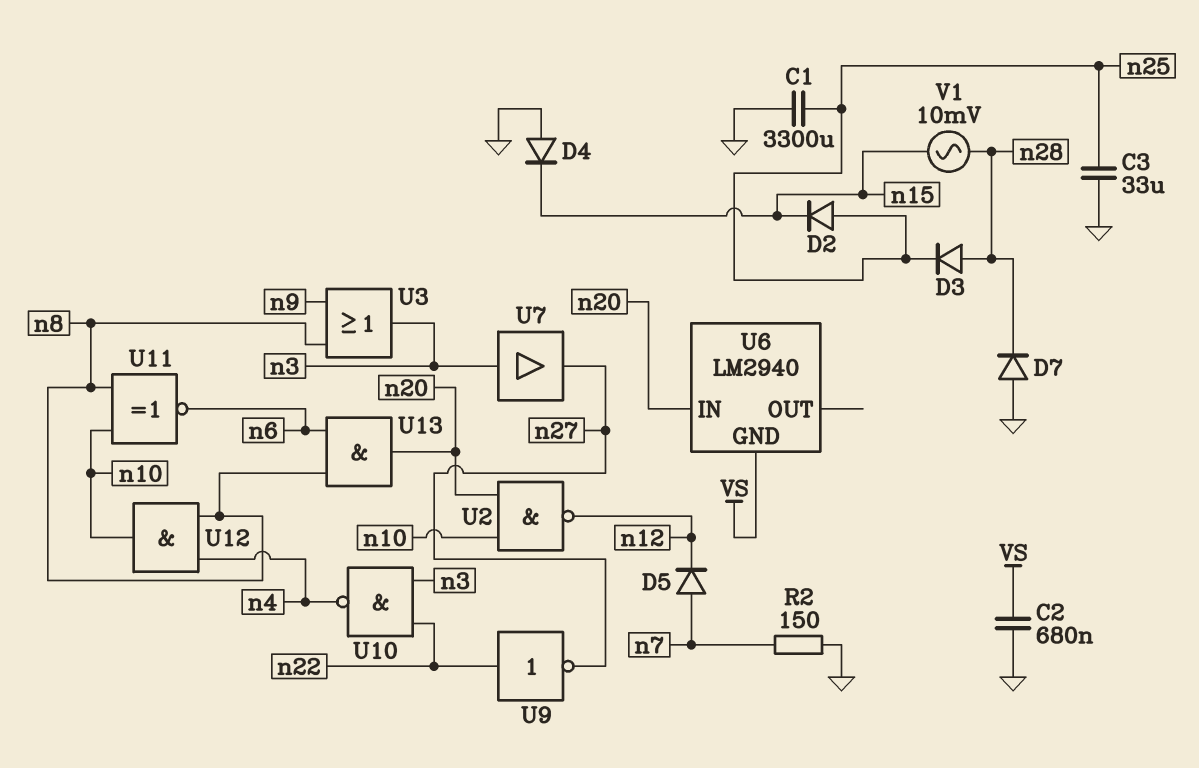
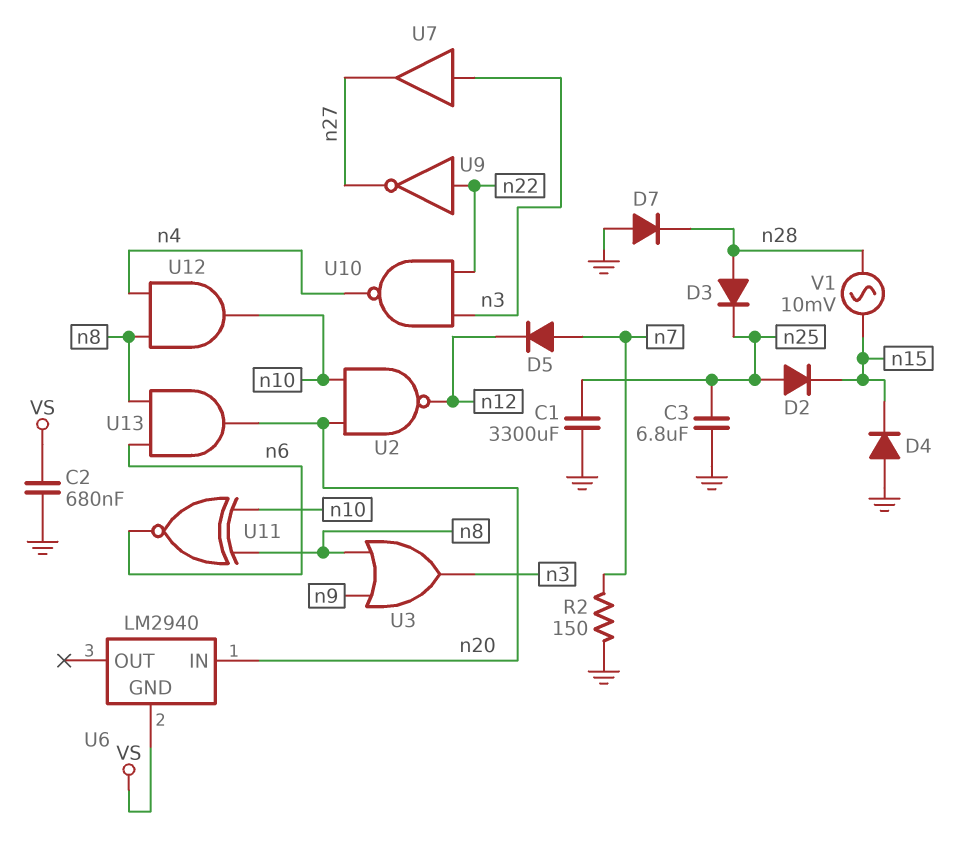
C3: 33uF (GND, n25) -> 6.8uF (GND, n25)

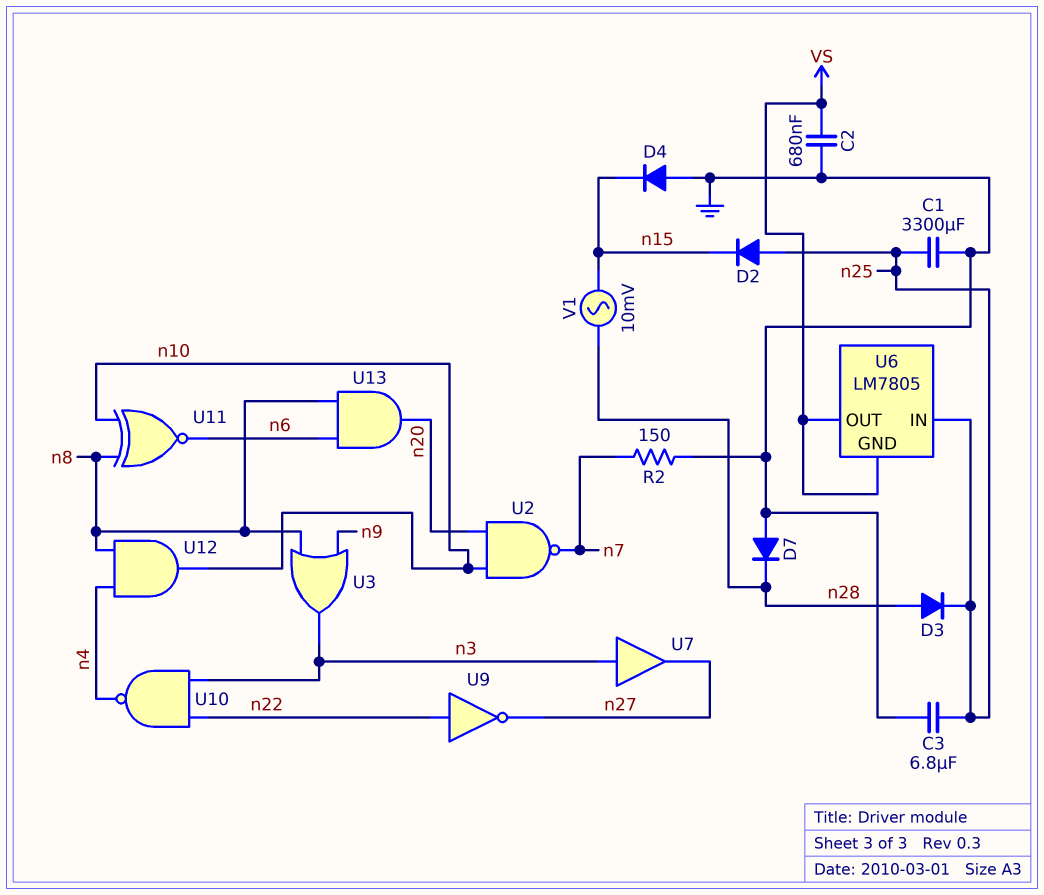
D5: diode (A n7, K n12) -> none
U2: NAND (in n10, in n20, out n12) -> NAND (in n10, in n20, out n7)
U6: LM2940 -> LM7805
U6 pin IN: n20 -> n25
U6 pin OUT: none -> VS

